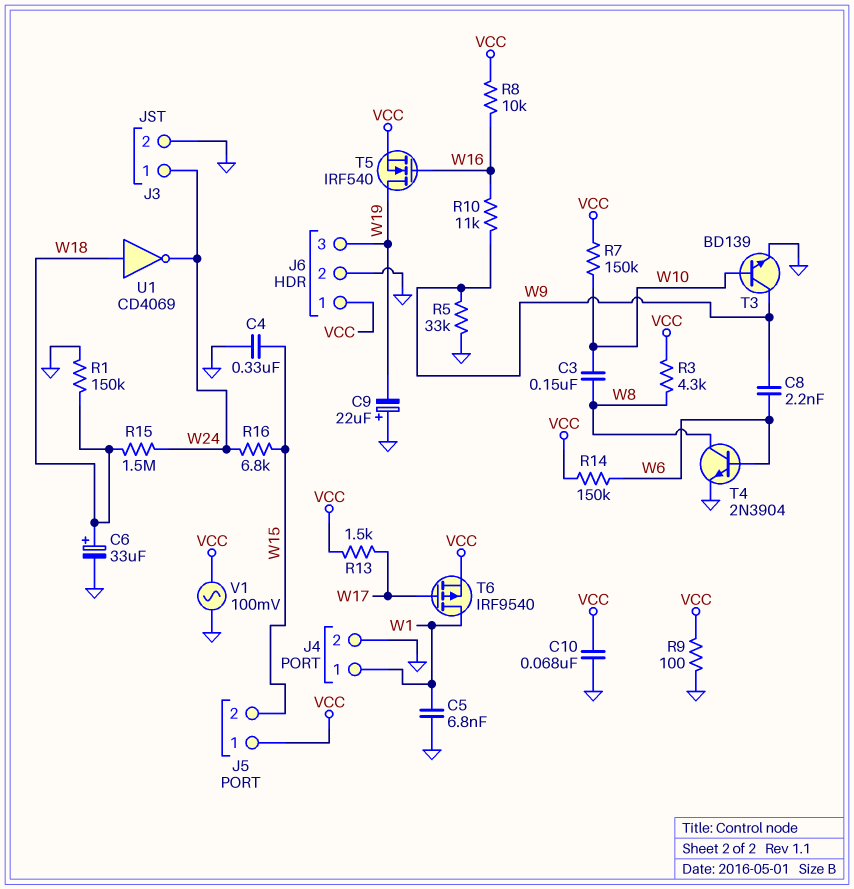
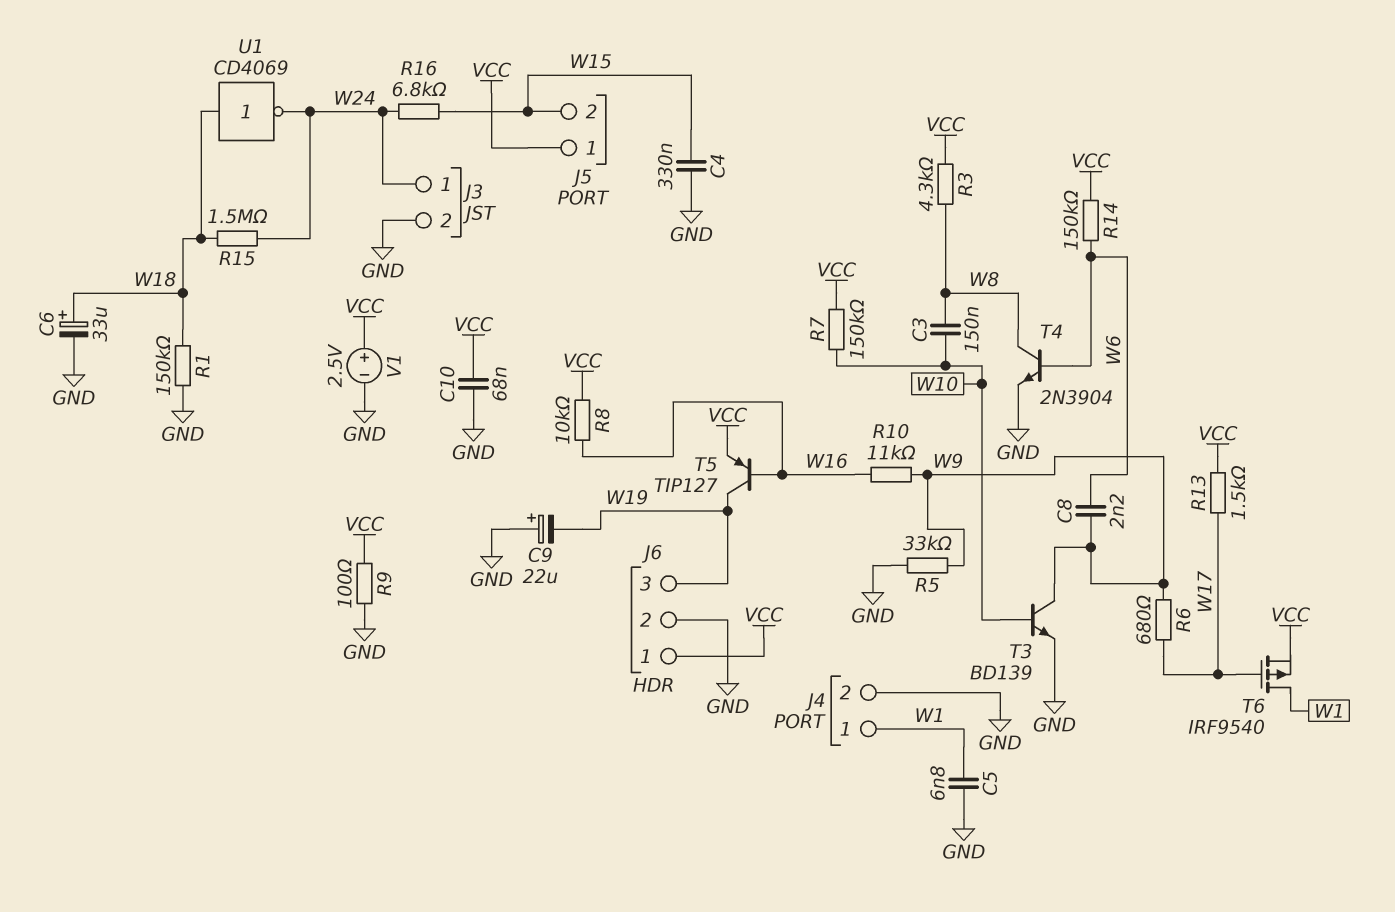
R6: none -> 680 (W9, W17)
T5: NMOS IRF540 (G W16, D W19, S VCC) -> PNP TIP127 (B W16, C W19, E VCC)
V1: AC 100mV (GND, VCC) -> 2.5V (plus VCC, minus GND)

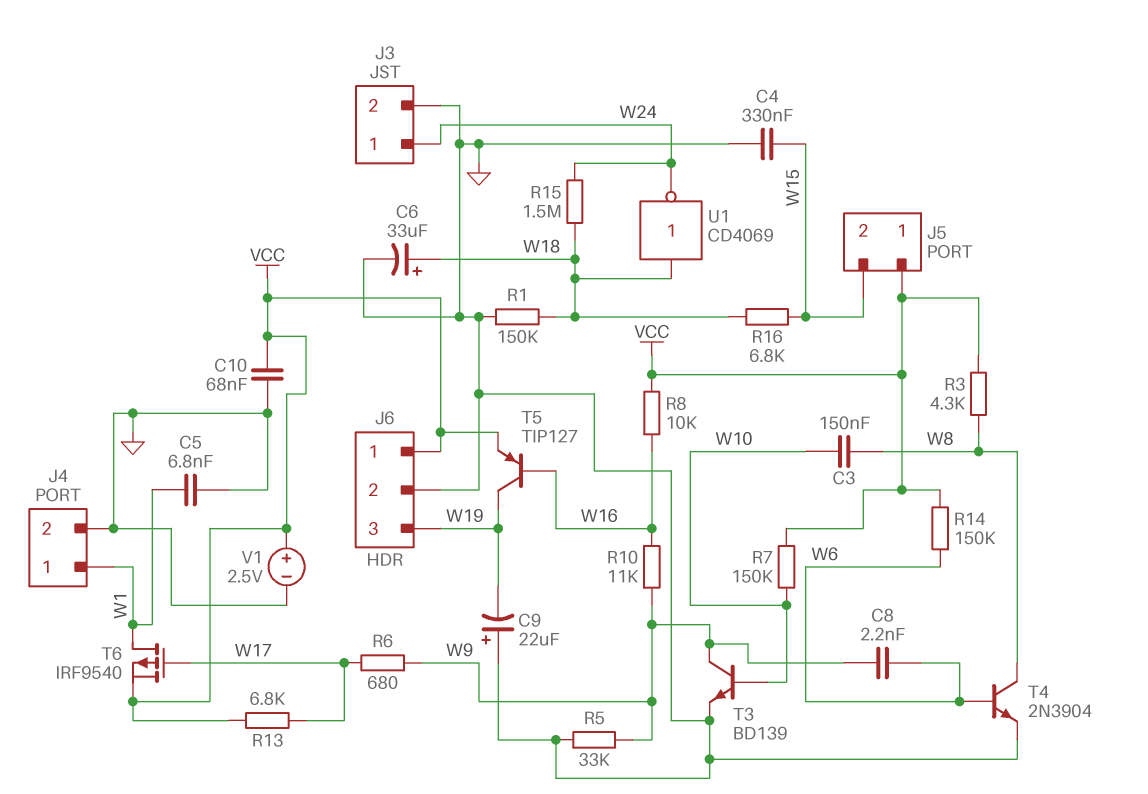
R9: 100 (GND, VCC) -> none
R13: 1.5k (VCC, W17) -> 6.8k (VCC, W17)
R16: 6.8k (W15, W24) -> 6.8k (W15, W18)

